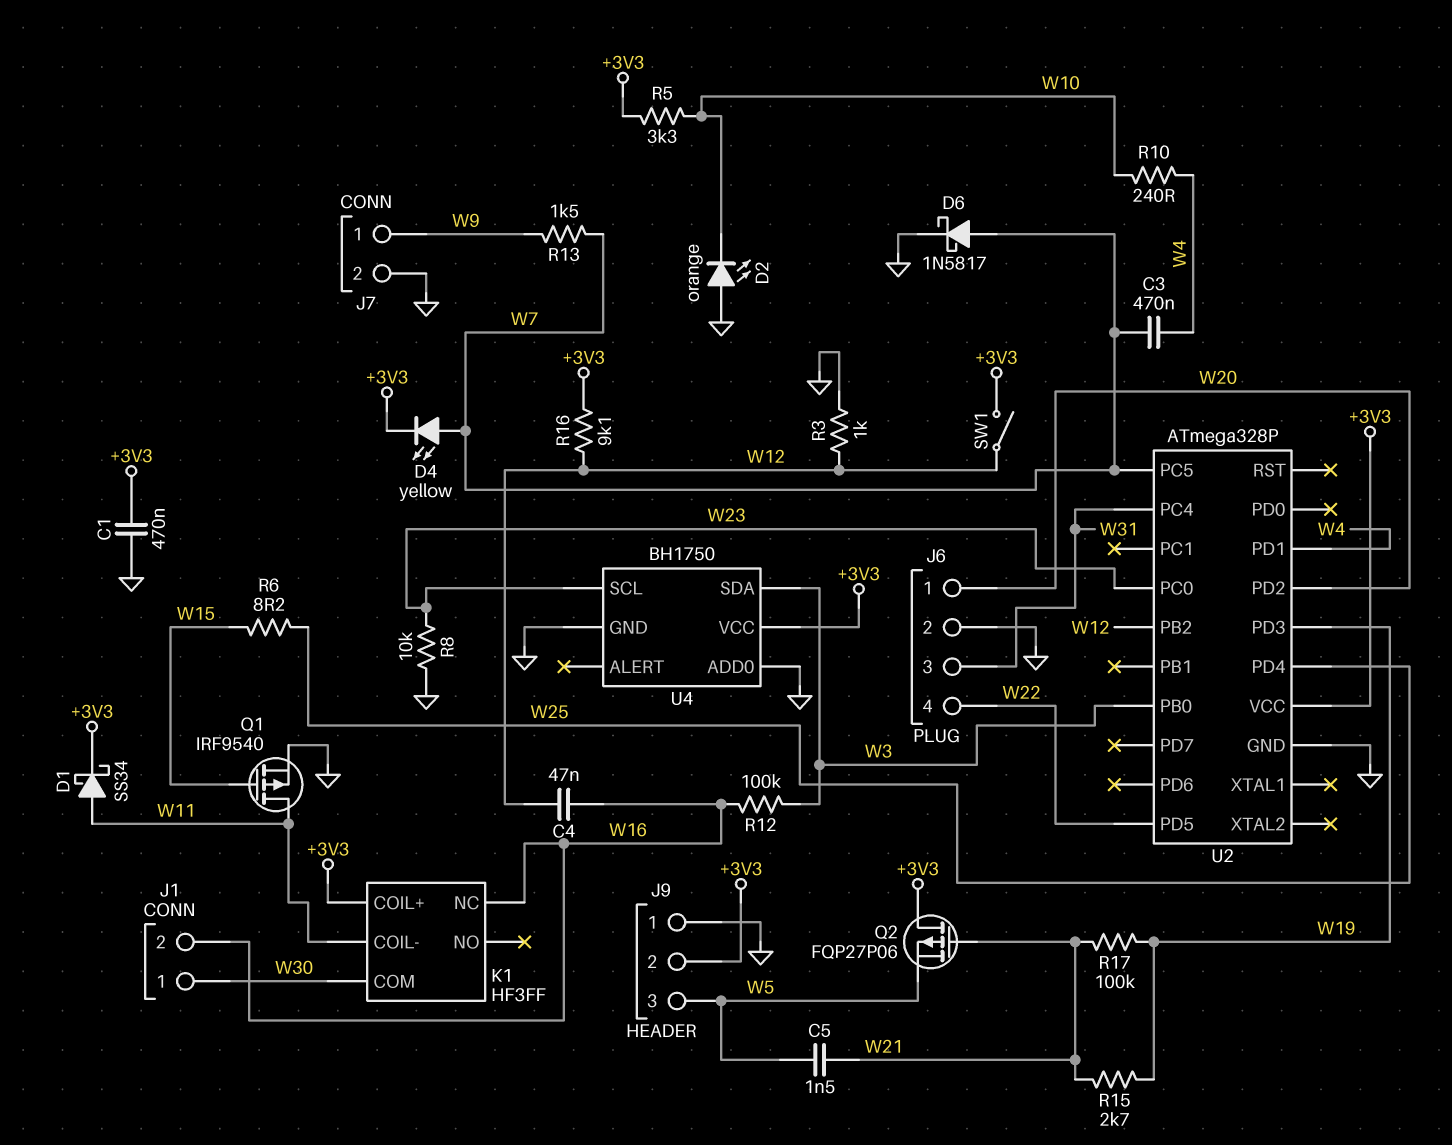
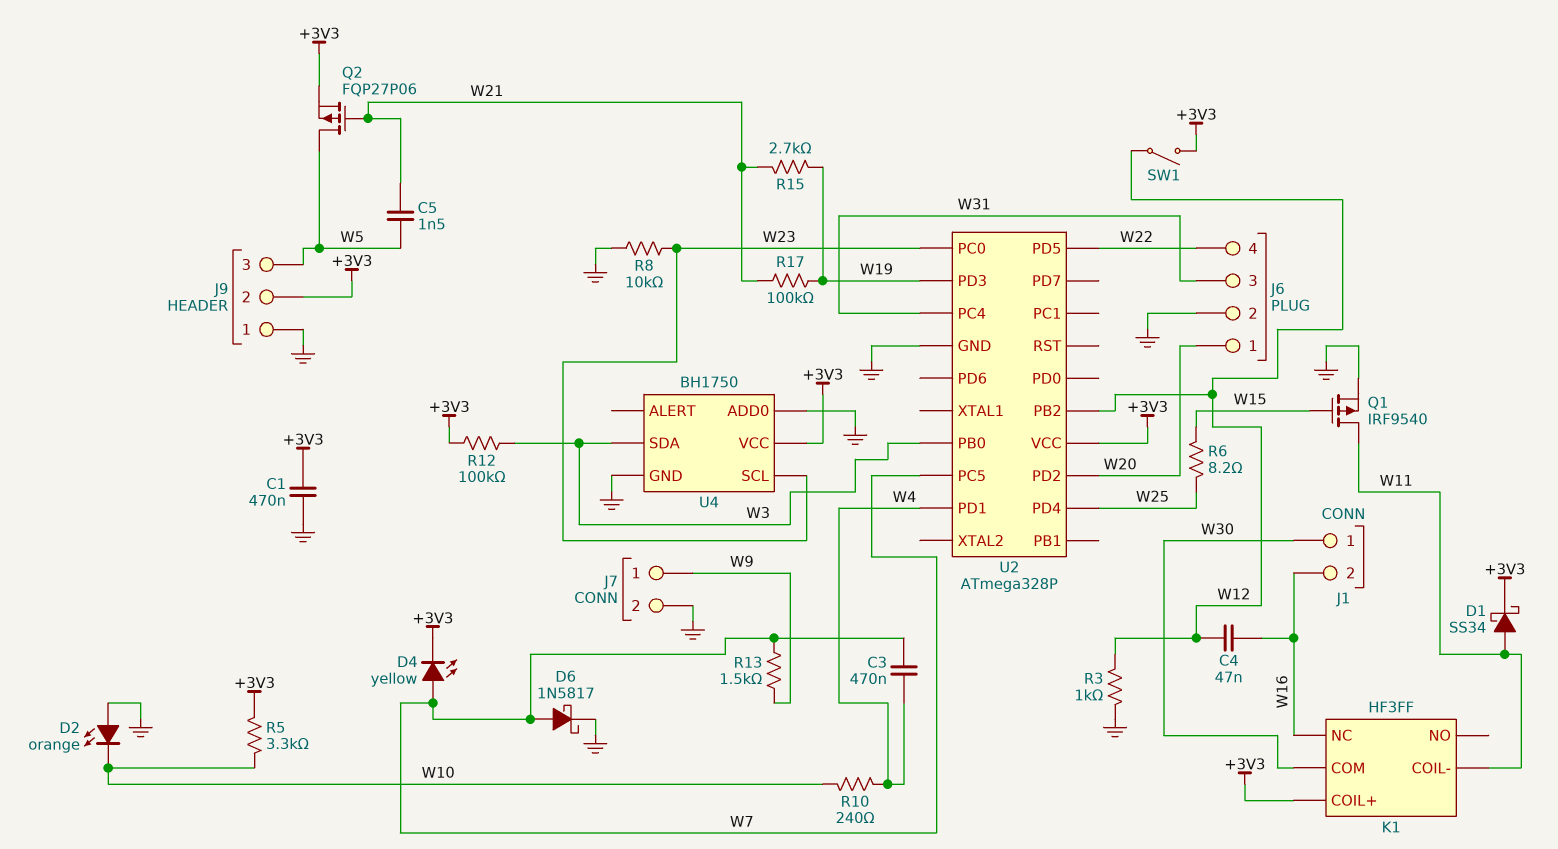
Q2: PMOS FQP27P06 (G W21, D +3V3, S W5) -> PMOS FQP27P06 (G W21, D W5, S +3V3)
R12: 100k (W3, W16) -> 100k (+3V3, W3)
R16: 9.1k (+3V3, W12) -> none

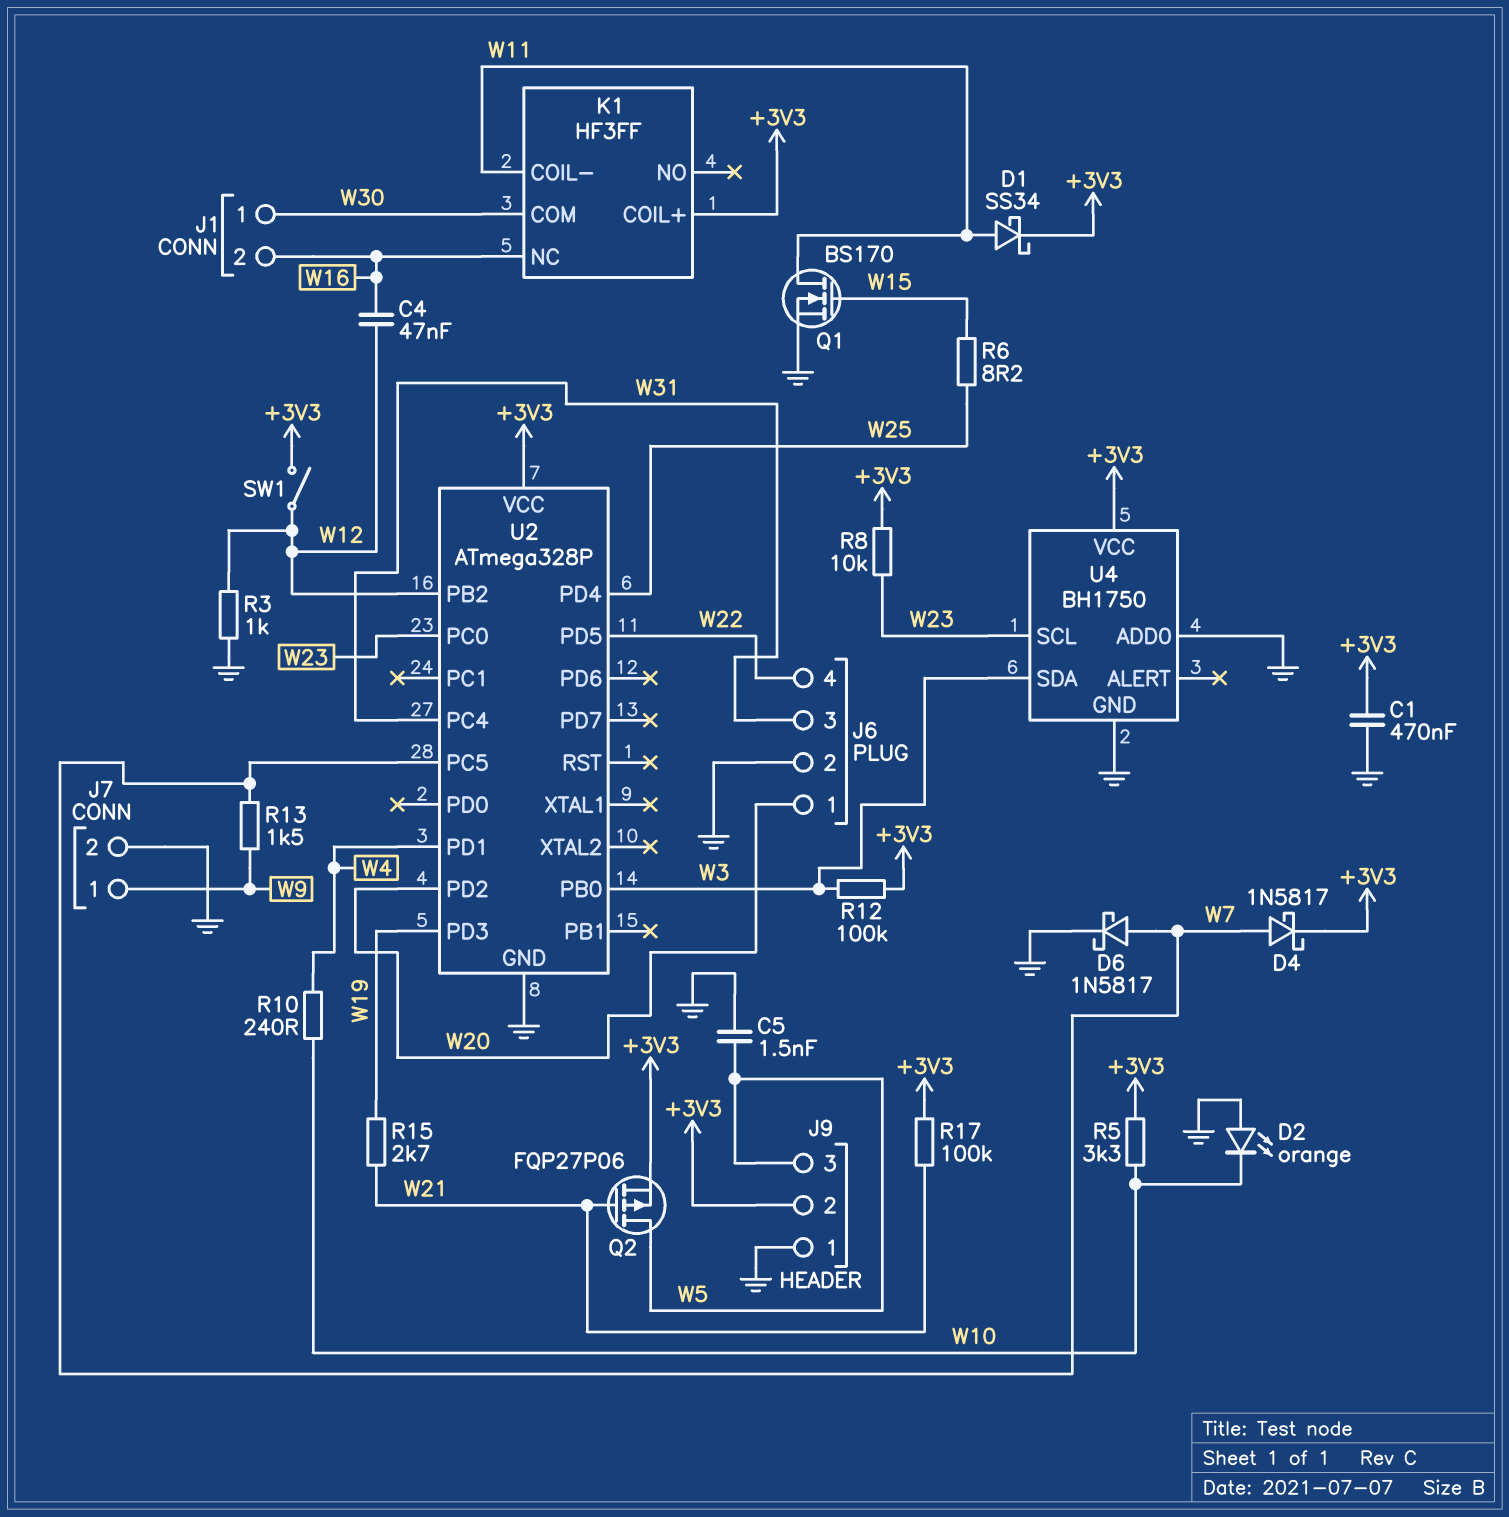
C3: 470nF (W4, W7) -> none
C5: 1.5nF (W5, W21) -> 1.5nF (GND, W5)
D4: LED yellow (A W7, K +3V3) -> schottky 1N5817 (A W7, K +3V3)
Q1: PMOS IRF9540 (G W15, D W11, S GND) -> NMOS BS170 (G W15, D W11, S GND)
R8: 10k (GND, W23) -> 10k (+3V3, W23)
R17: 100k (W19, W21) -> 100k (+3V3, W21)

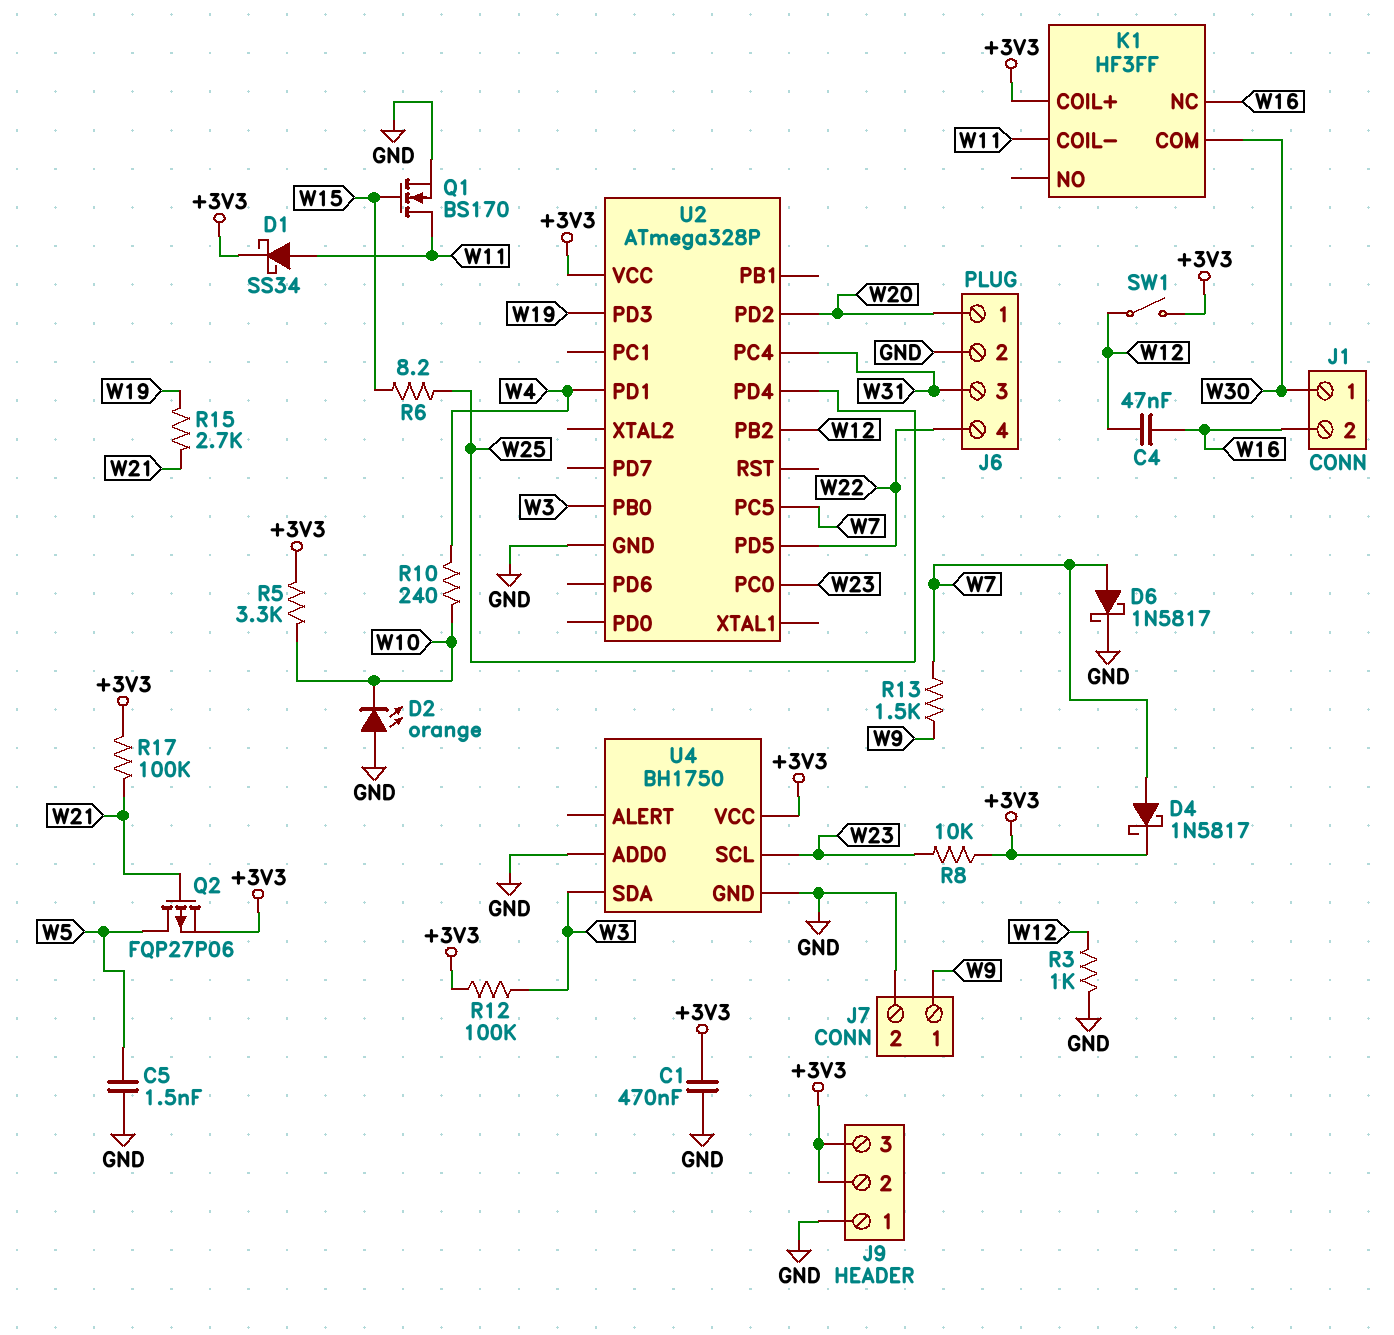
J9 pin 3: W5 -> +3V3

